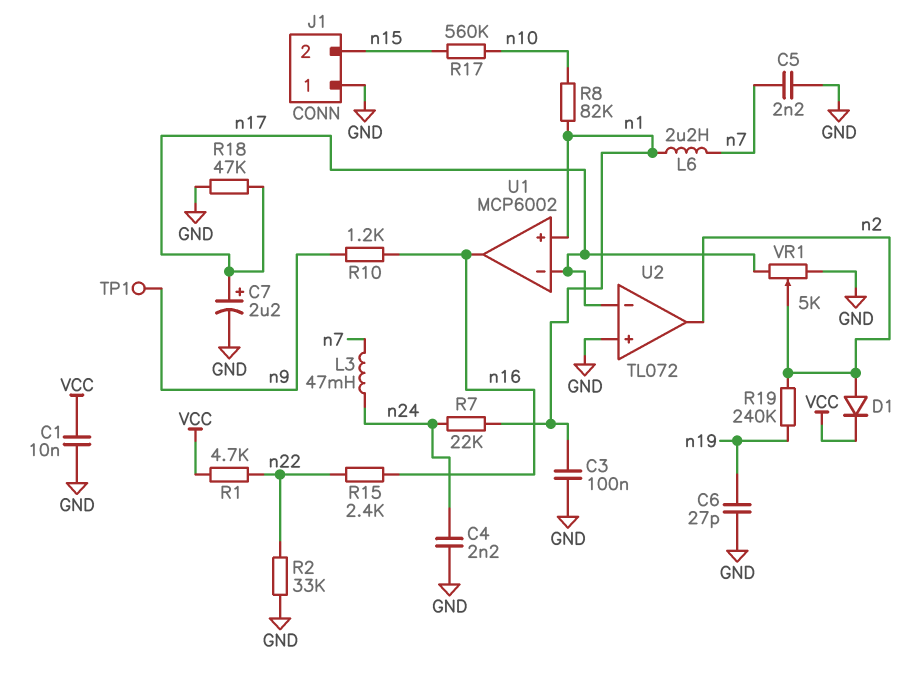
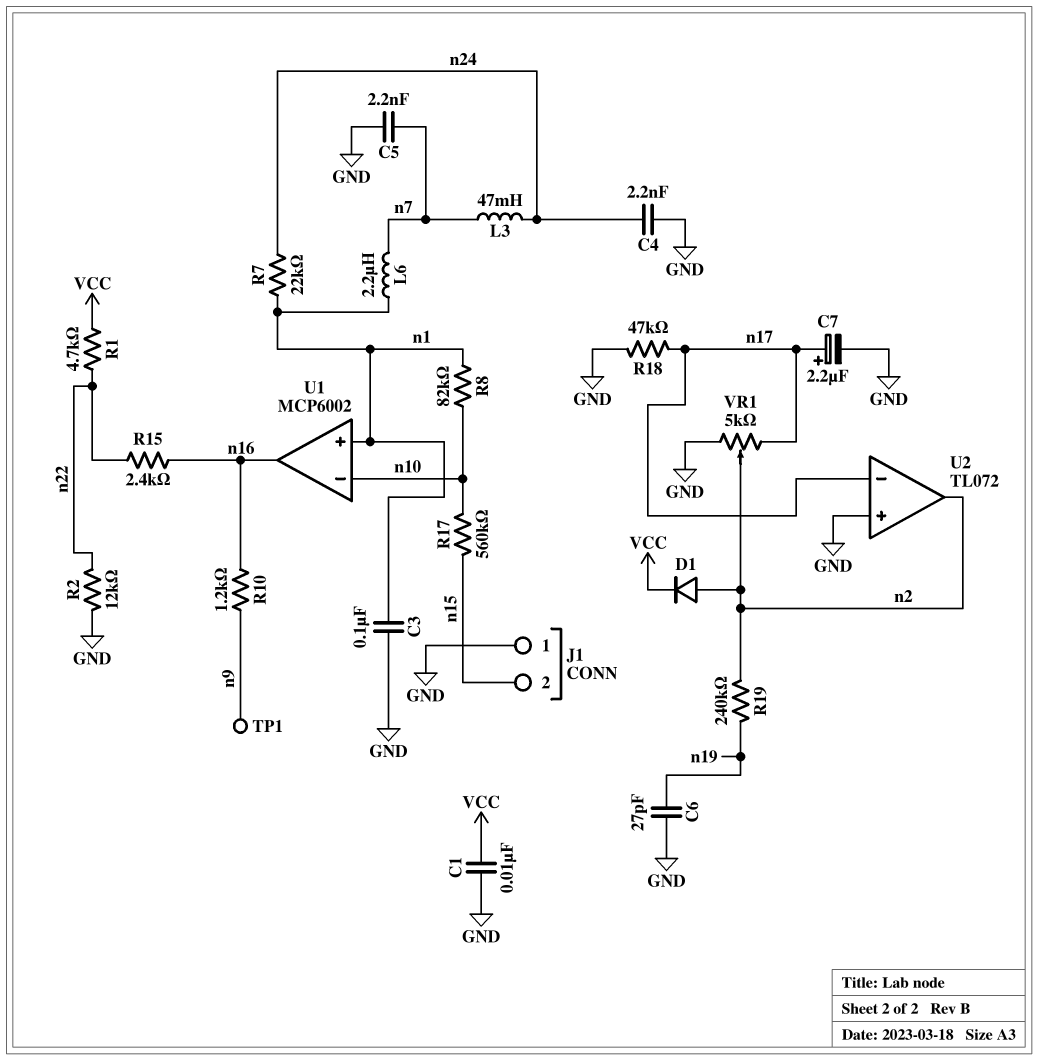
R2: 33k (GND, n22) -> 12k (GND, n22)
U1 pin in-: n17 -> n10

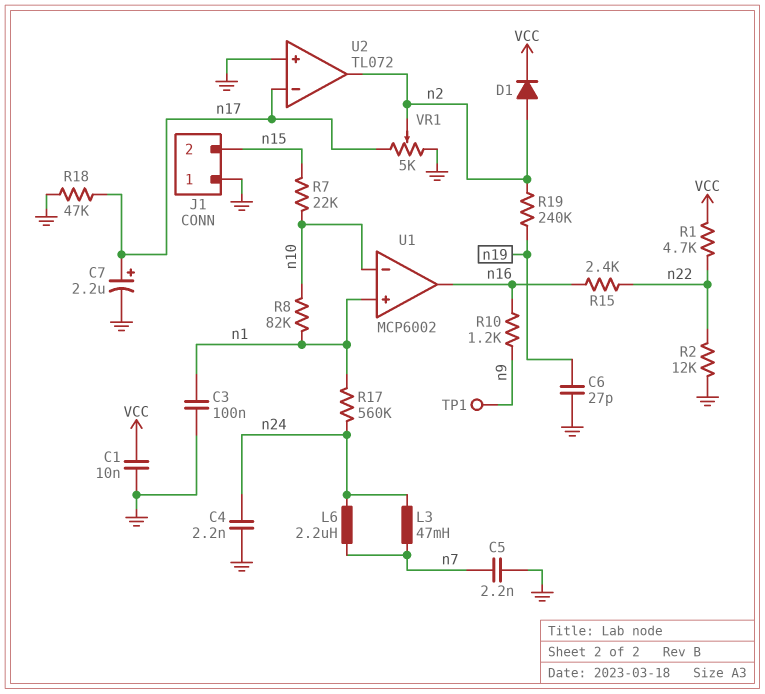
L6: 2.2uH (n1, n7) -> 2.2uH (n7, n24)
R7: 22k (n1, n24) -> 22k (n10, n15)
R17: 560k (n10, n15) -> 560k (n1, n24)

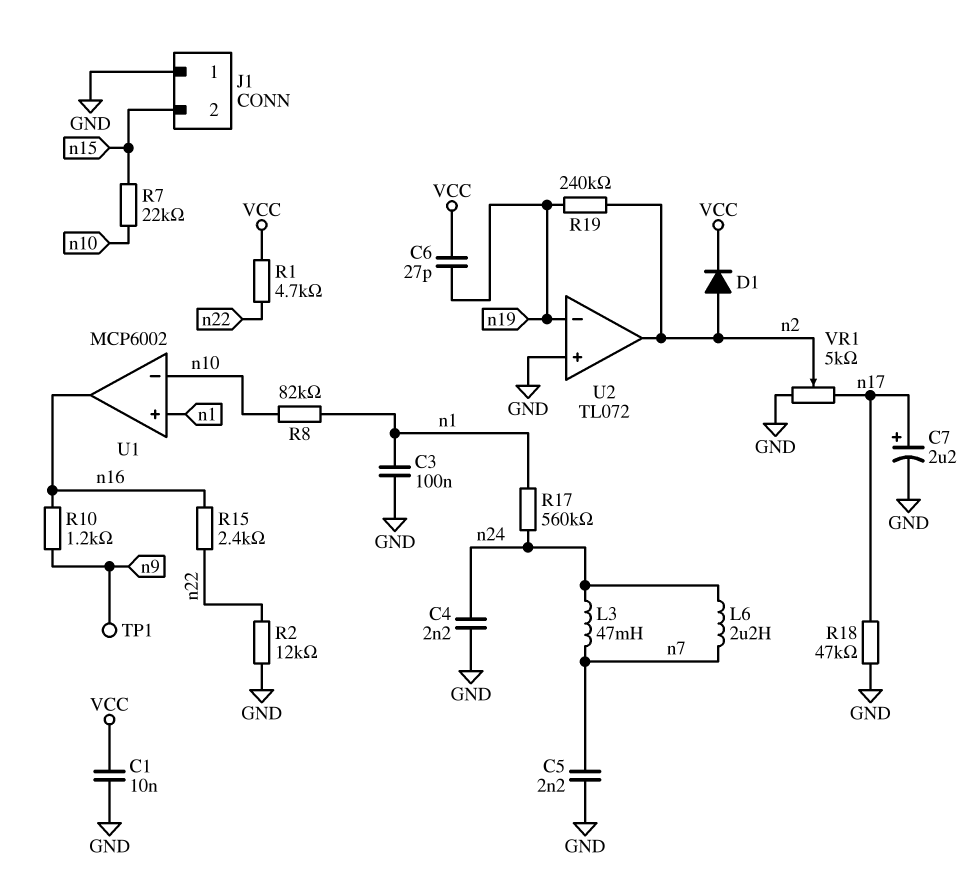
C6: 27pF (GND, n19) -> 27pF (VCC, n19)
U2 pin in-: n17 -> n19

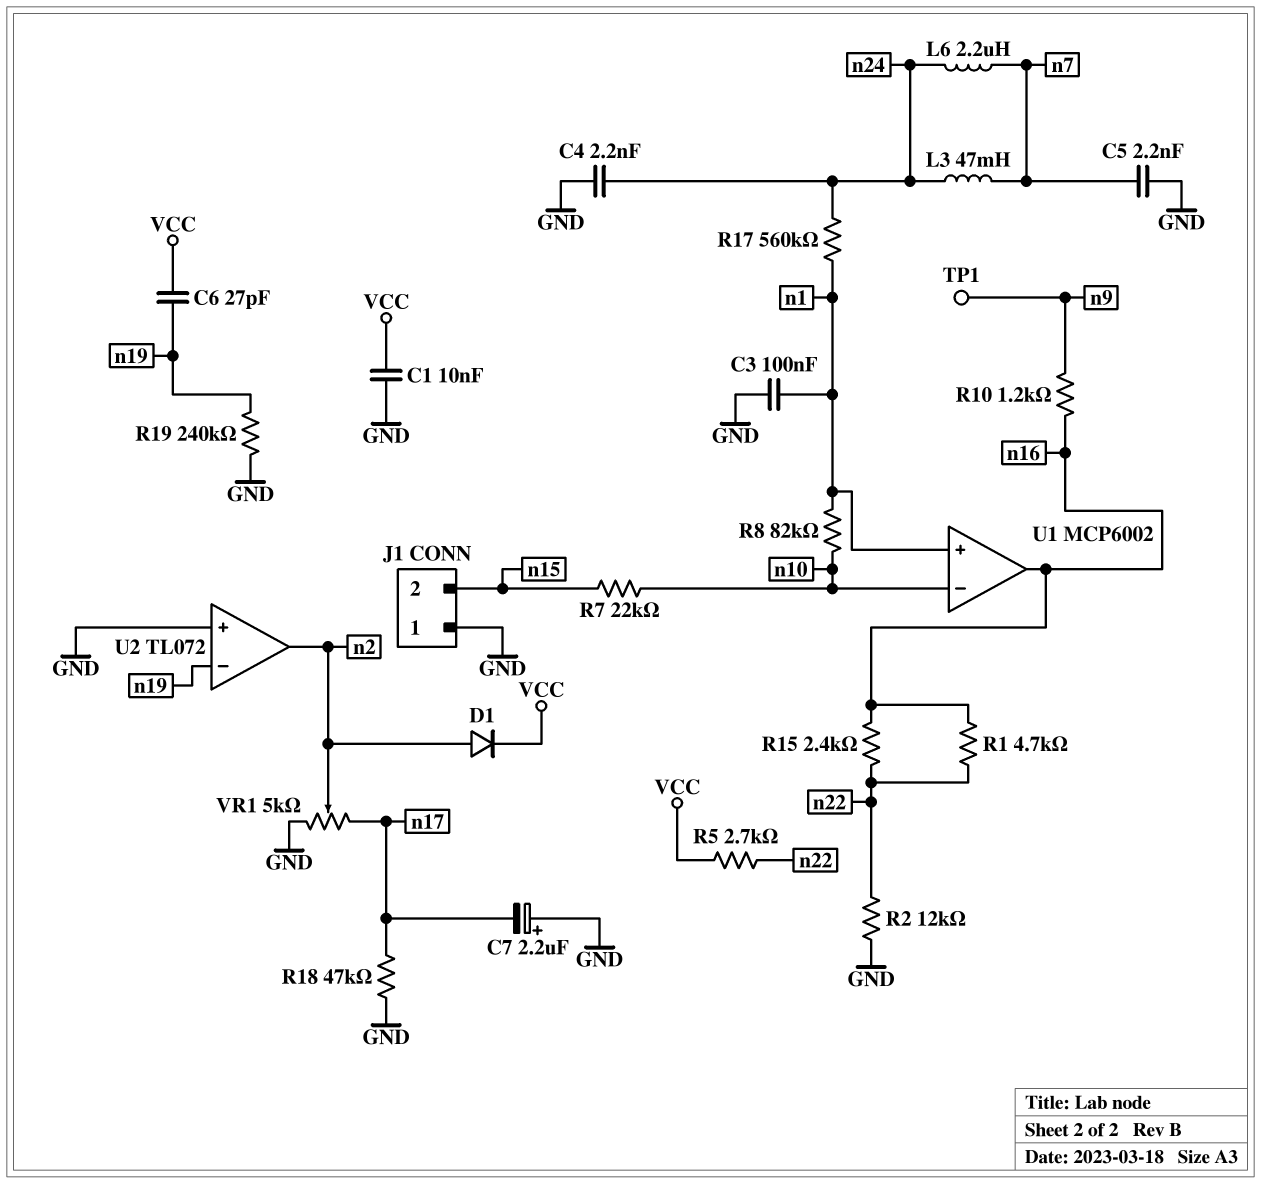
C7: 2.2uF (plus n17, minus GND) -> 2.2uF (plus GND, minus n17)
R1: 4.7k (VCC, n22) -> 4.7k (n16, n22)
R5: none -> 2.7k (VCC, n22)
R19: 240k (n2, n19) -> 240k (GND, n19)

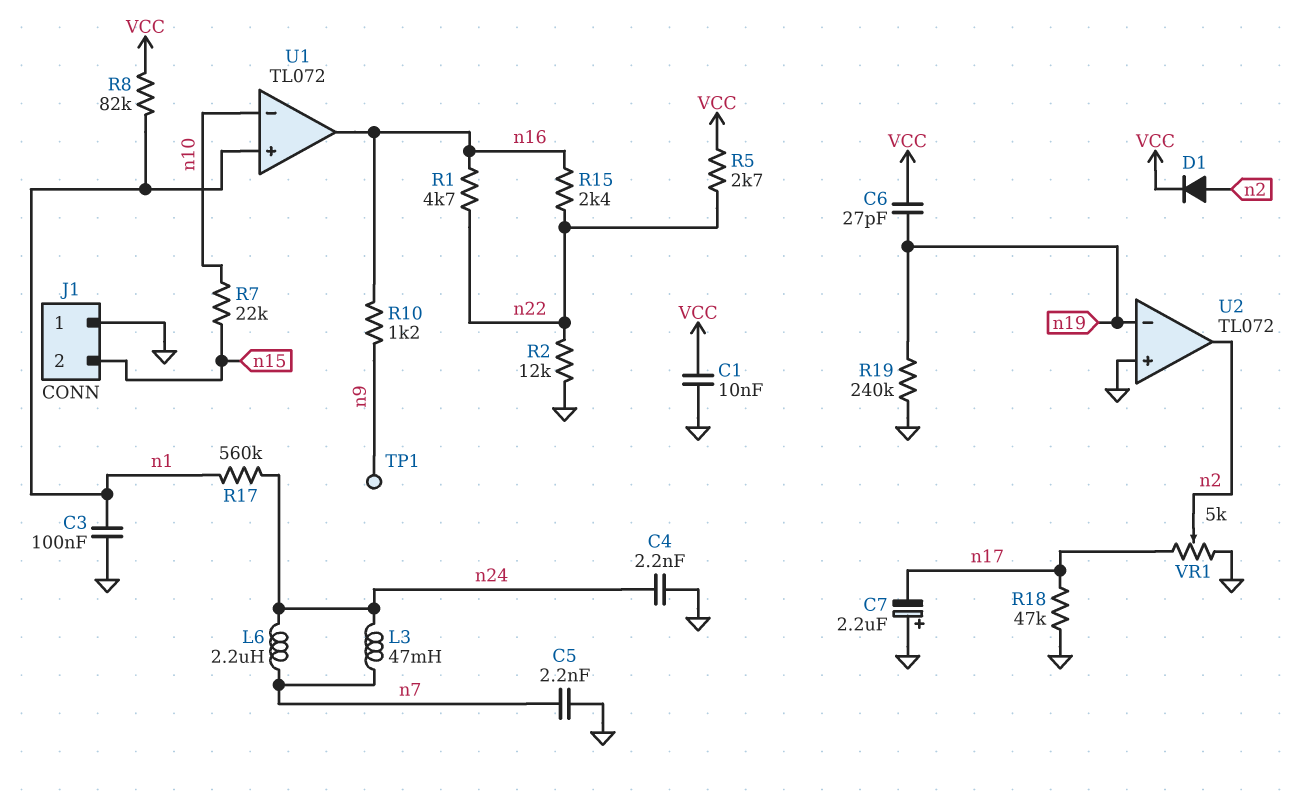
R8: 82k (n1, n10) -> 82k (VCC, n1)
U1: MCP6002 -> TL072

